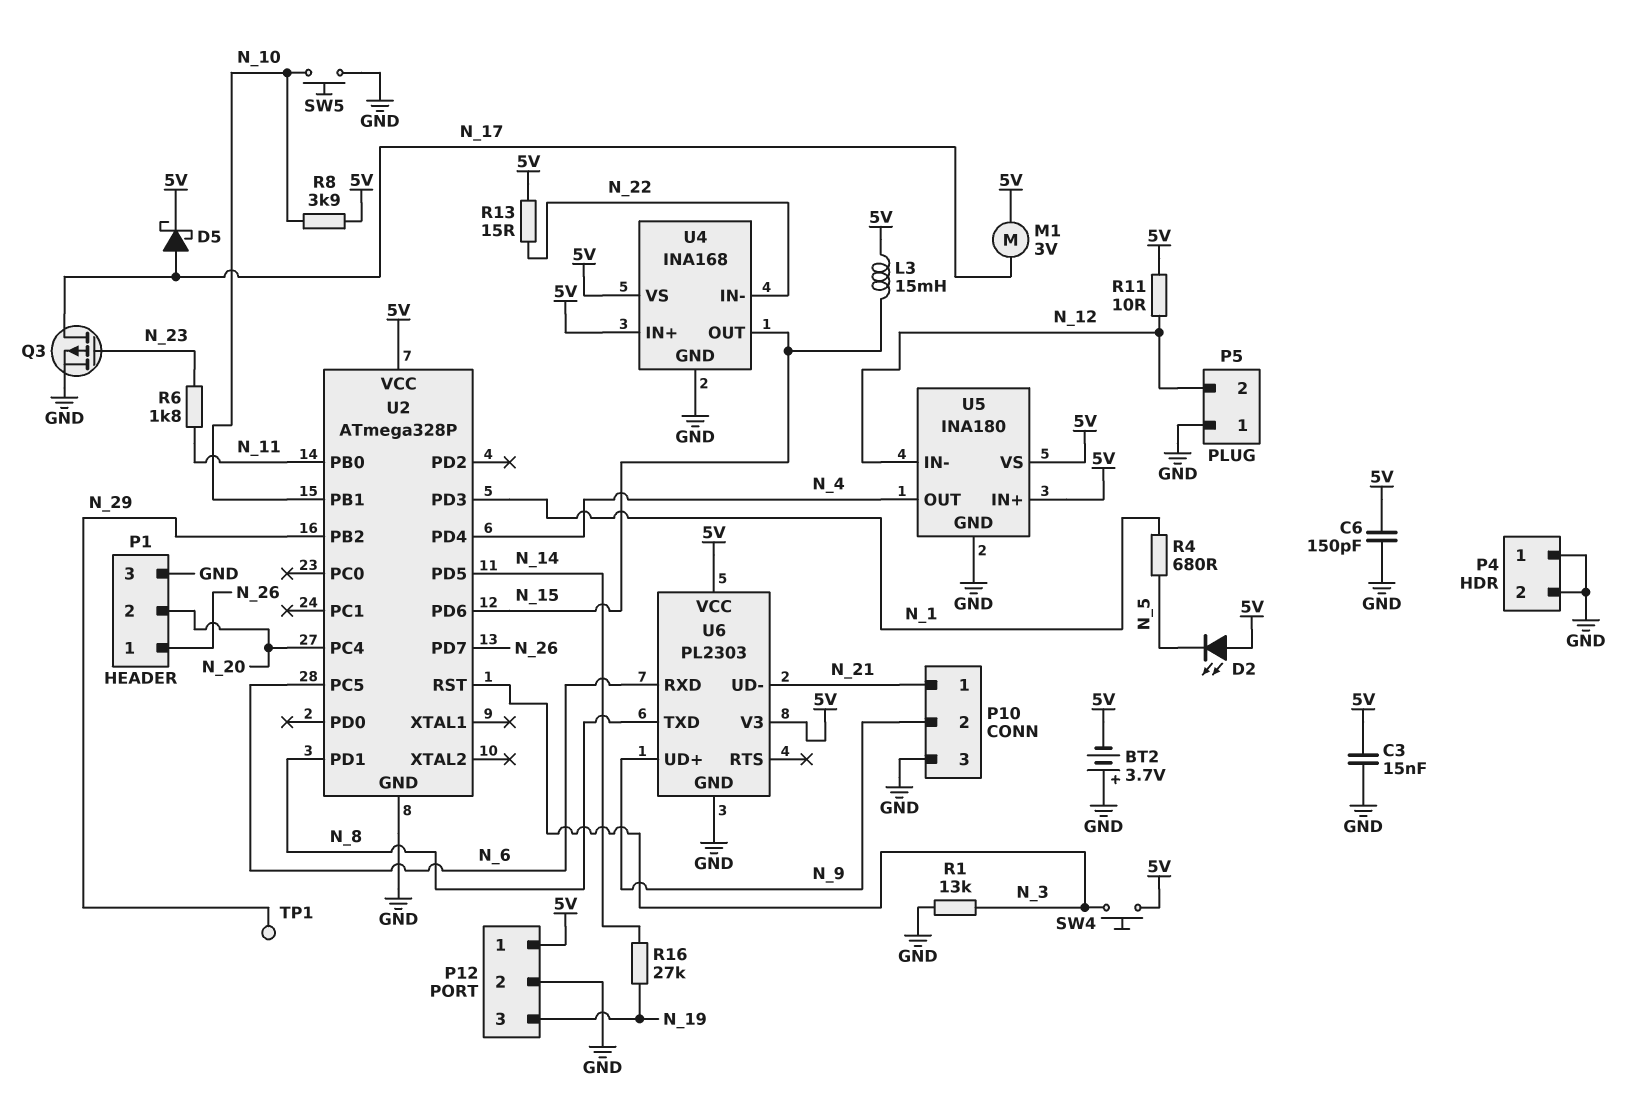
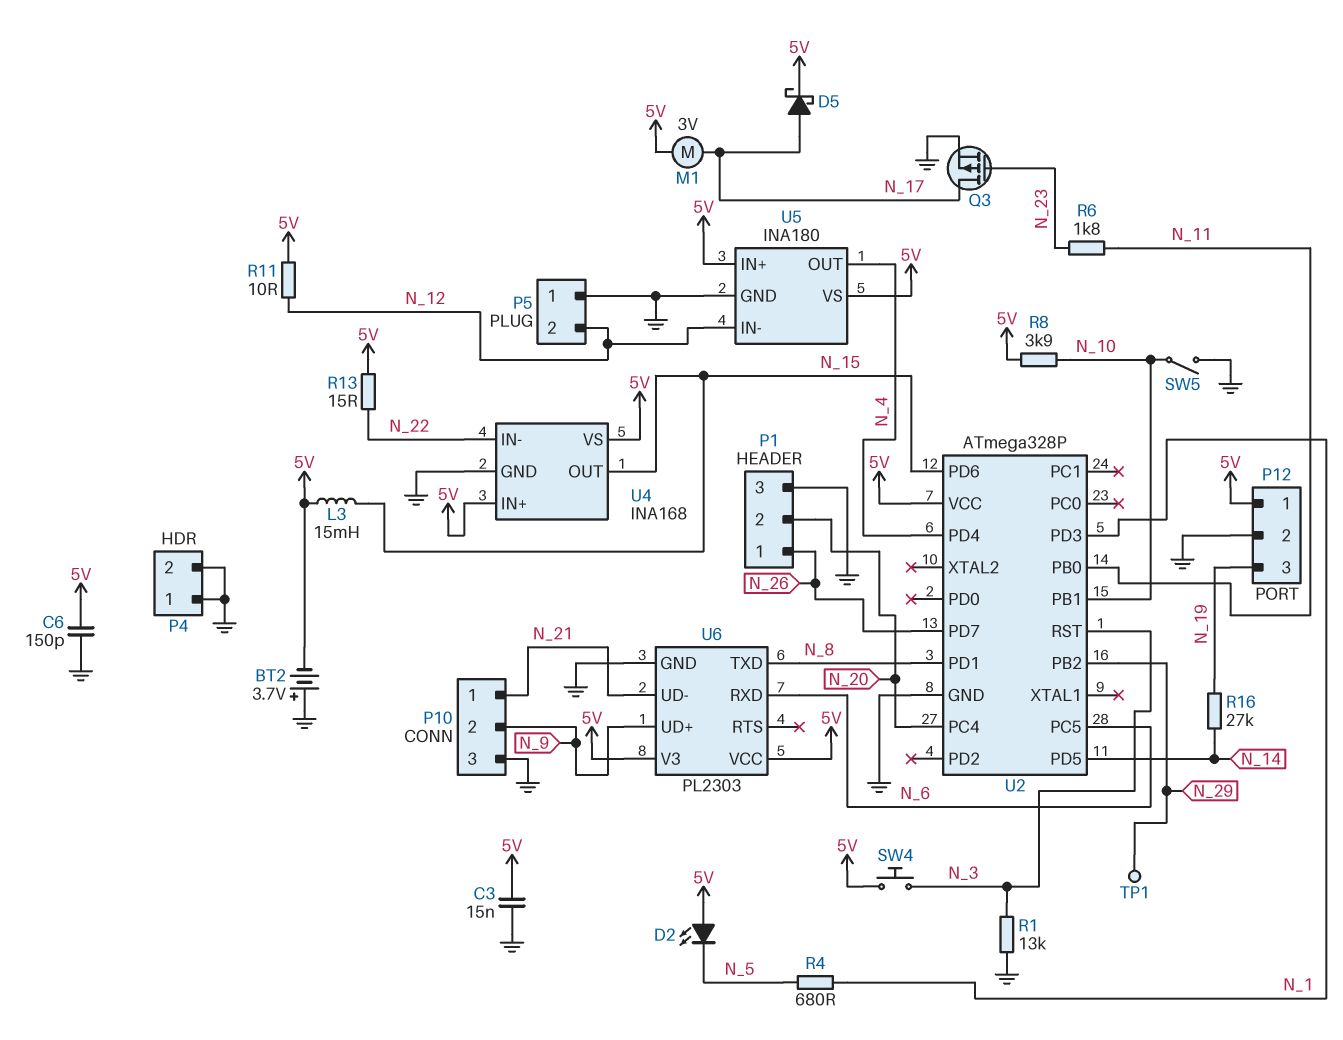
SW5: button (GND, N_10) -> switch (GND, N_10)

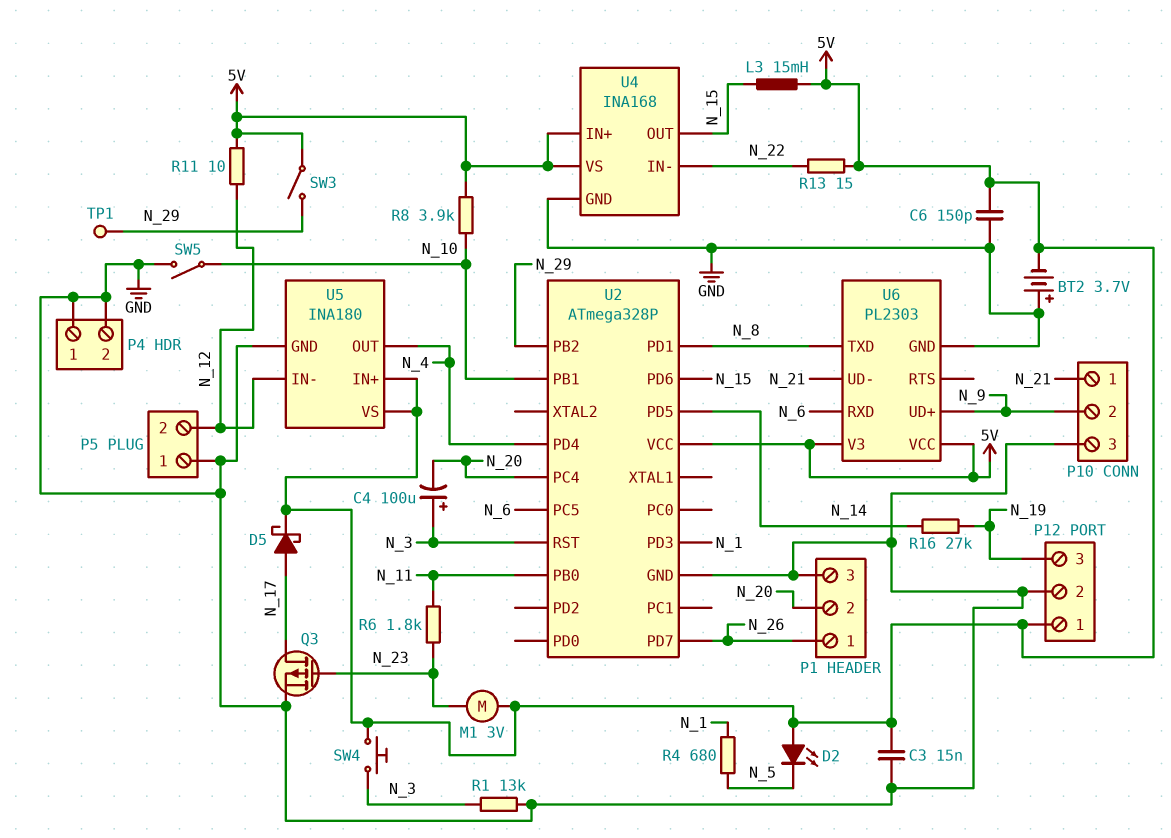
C4: none -> 100uF (plus N_3, minus N_20)
M1: motor 3V (5V, N_17) -> motor 3V (5V, N_23)
SW3: none -> switch (5V, N_29)

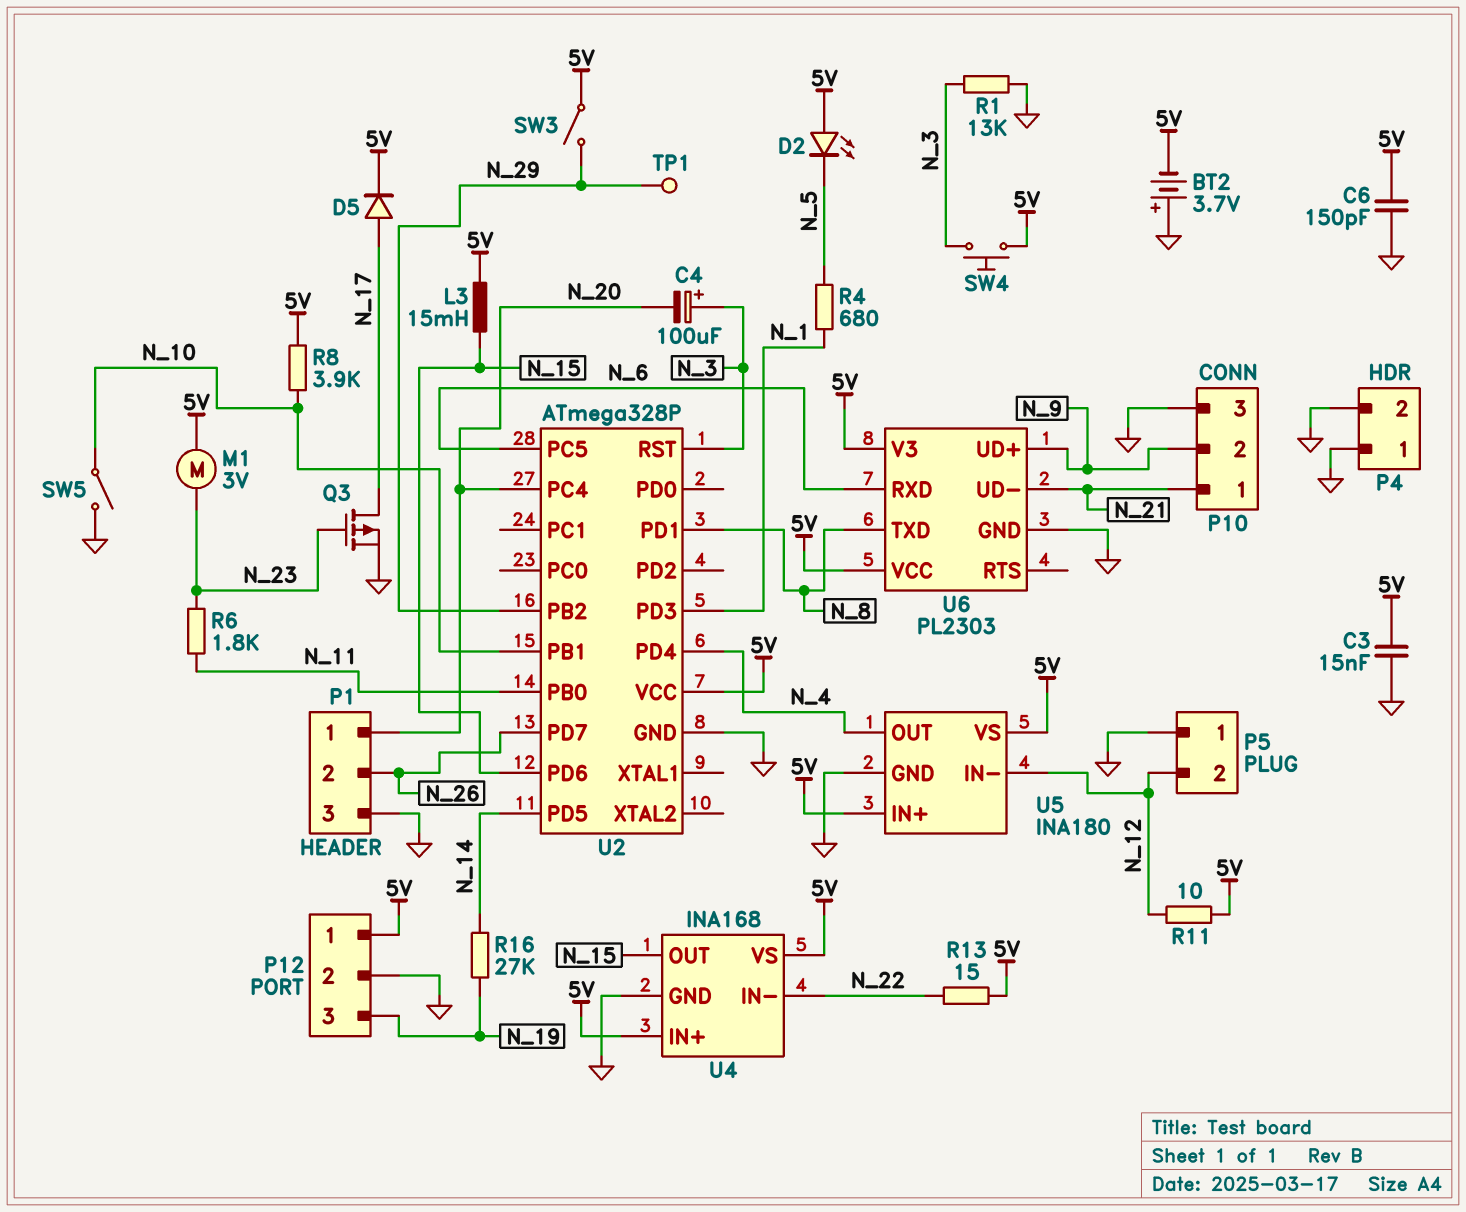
D5: schottky (A N_17, K 5V) -> diode (A N_17, K 5V)
P1 pin 1: N_26 -> N_20
P1 pin 2: N_20 -> N_26

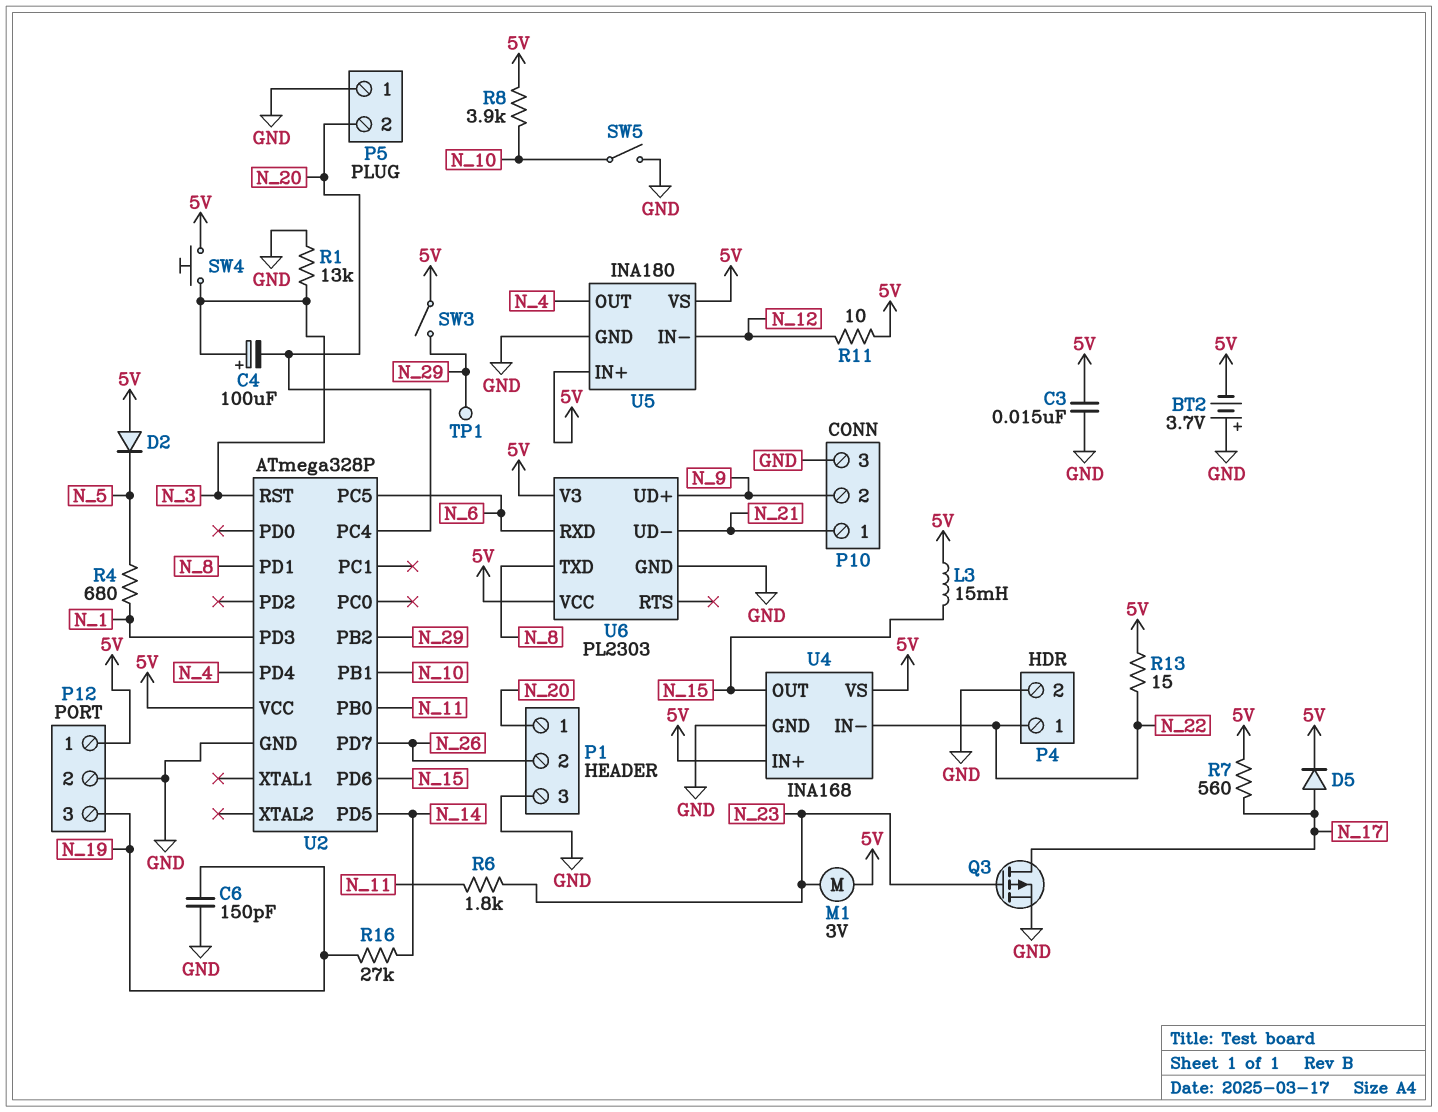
C6: 150pF (5V, GND) -> 150pF (GND, N_19)
D2: LED (A 5V, K N_5) -> diode (A 5V, K N_5)
P4 pin 1: GND -> N_22
P5 pin 2: N_12 -> N_20
R7: none -> 560 (5V, N_17)

